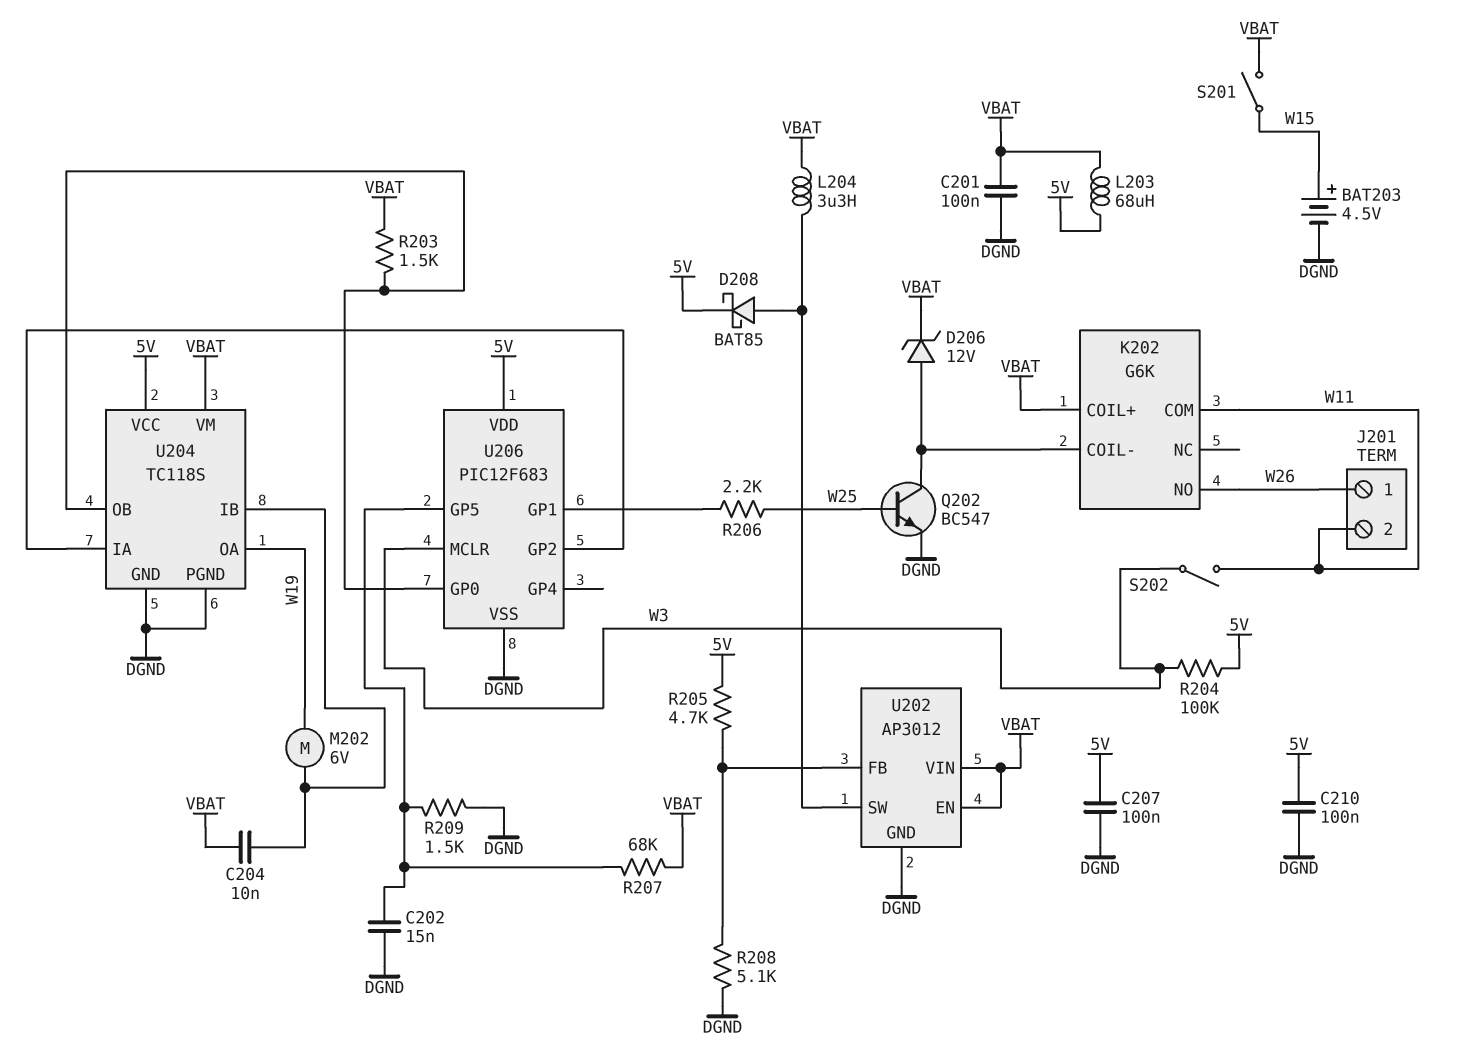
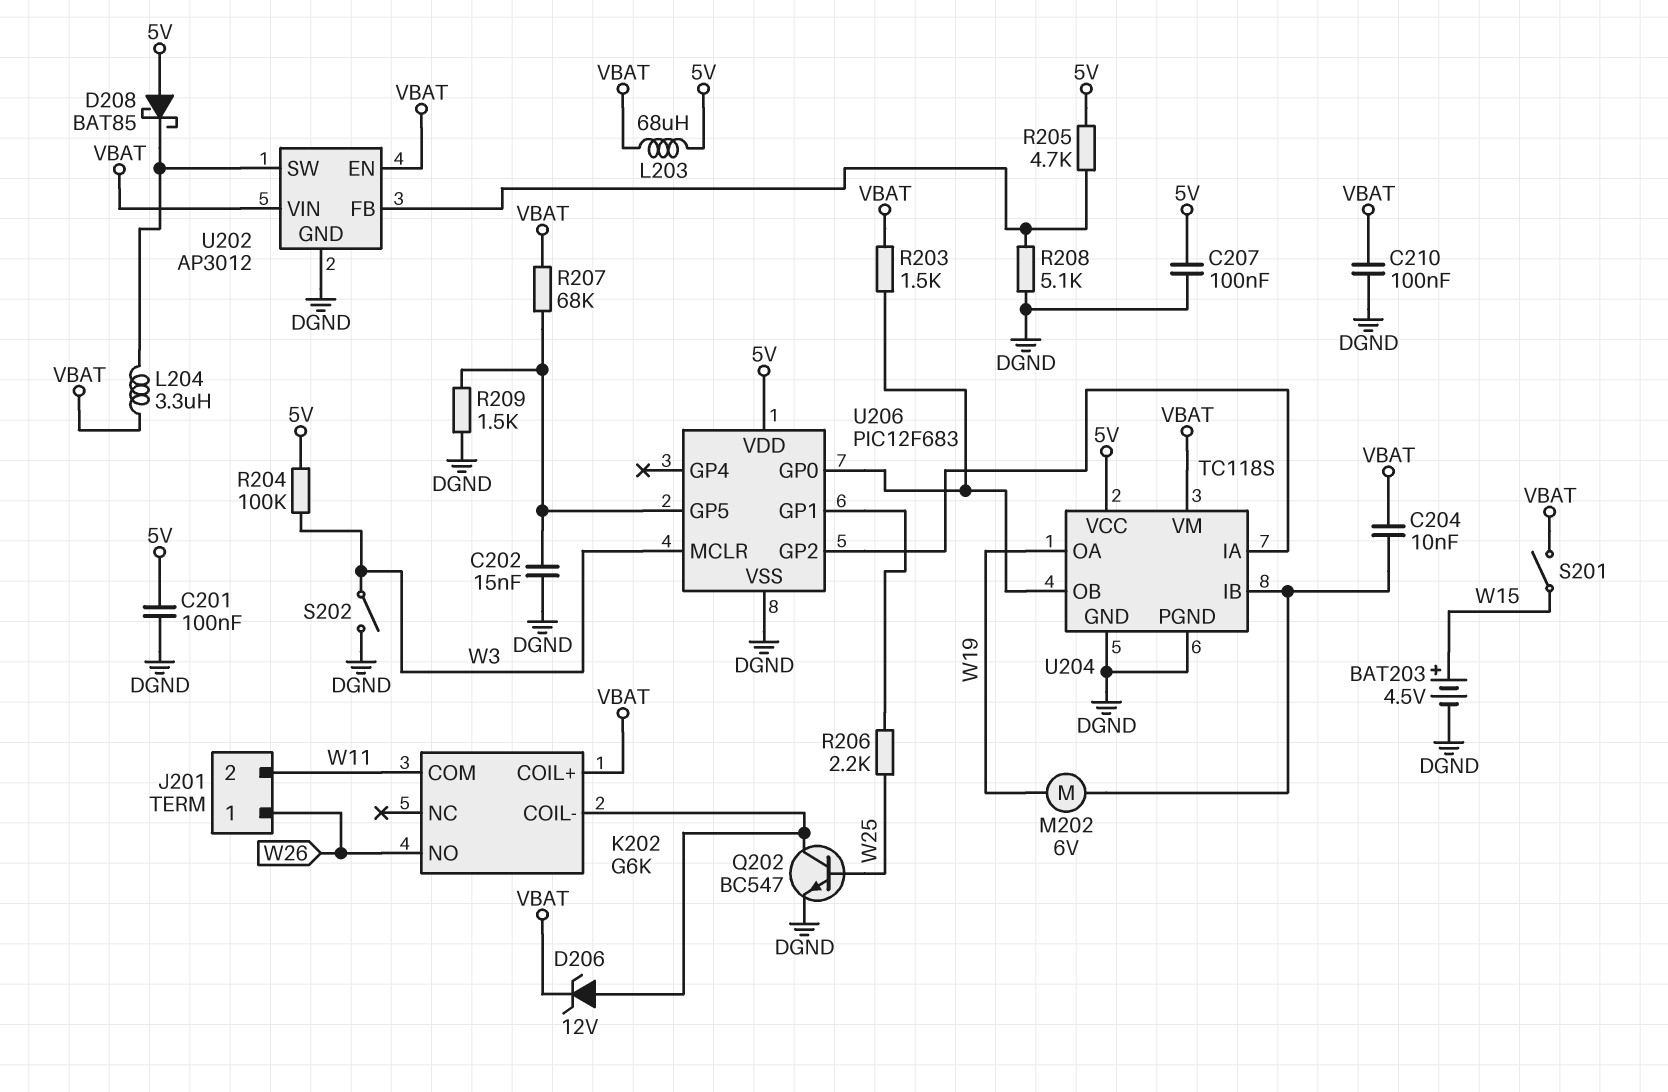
C201: 100nF (DGND, VBAT) -> 100nF (5V, DGND)
C210: 100nF (5V, DGND) -> 100nF (DGND, VBAT)
D208: schottky BAT85 (A U202/SW, K 5V) -> schottky BAT85 (A 5V, K U202/SW)
S202: switch (W3, W11) -> switch (DGND, W3)

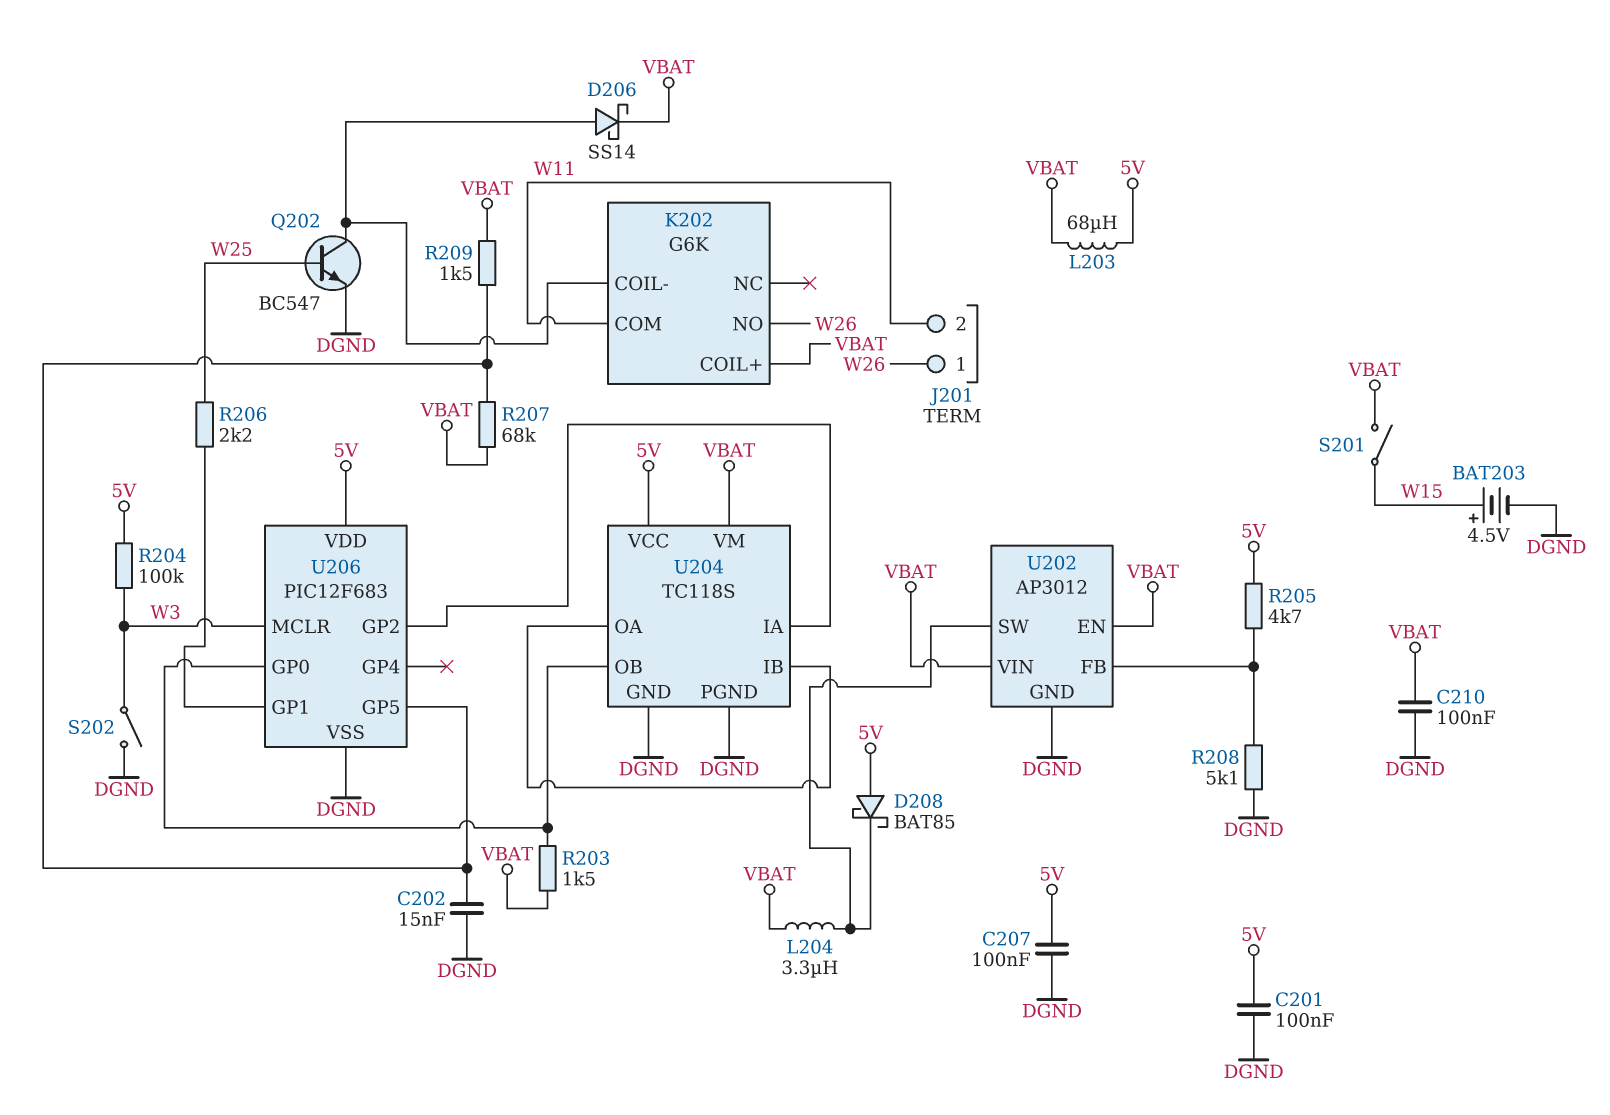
C204: 10nF (U204/IB, VBAT) -> none
D206: zener 12V (A K202/COIL-, K VBAT) -> schottky SS14 (A K202/COIL-, K VBAT)
M202: motor 6V (U204/IB, W19) -> none
R209: 1.5k (DGND, U206/GP5) -> 1.5k (U206/GP5, VBAT)
U204 pin OA: W19 -> U204/IB

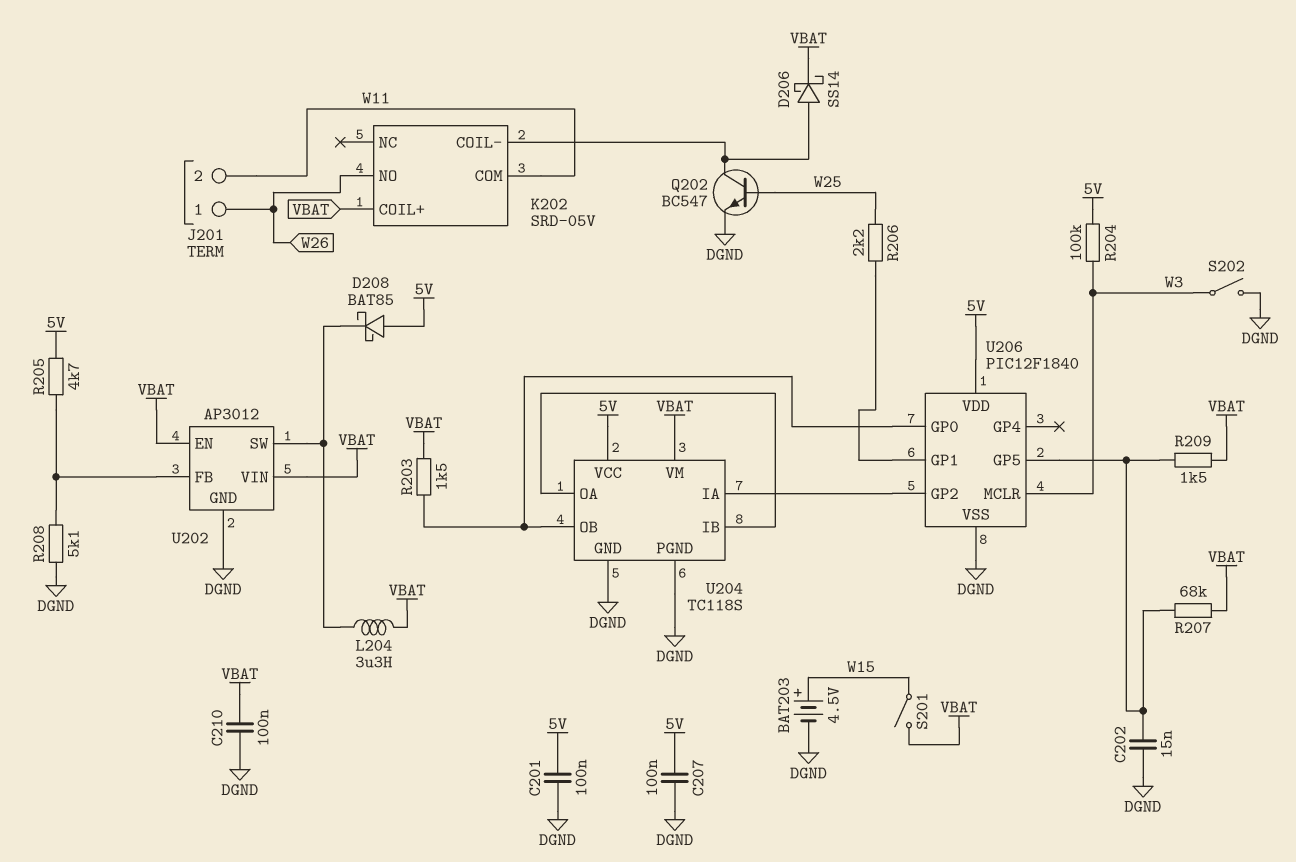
K202: G6K -> SRD-05V
L203: 68uH (5V, VBAT) -> none
U206: PIC12F683 -> PIC12F1840

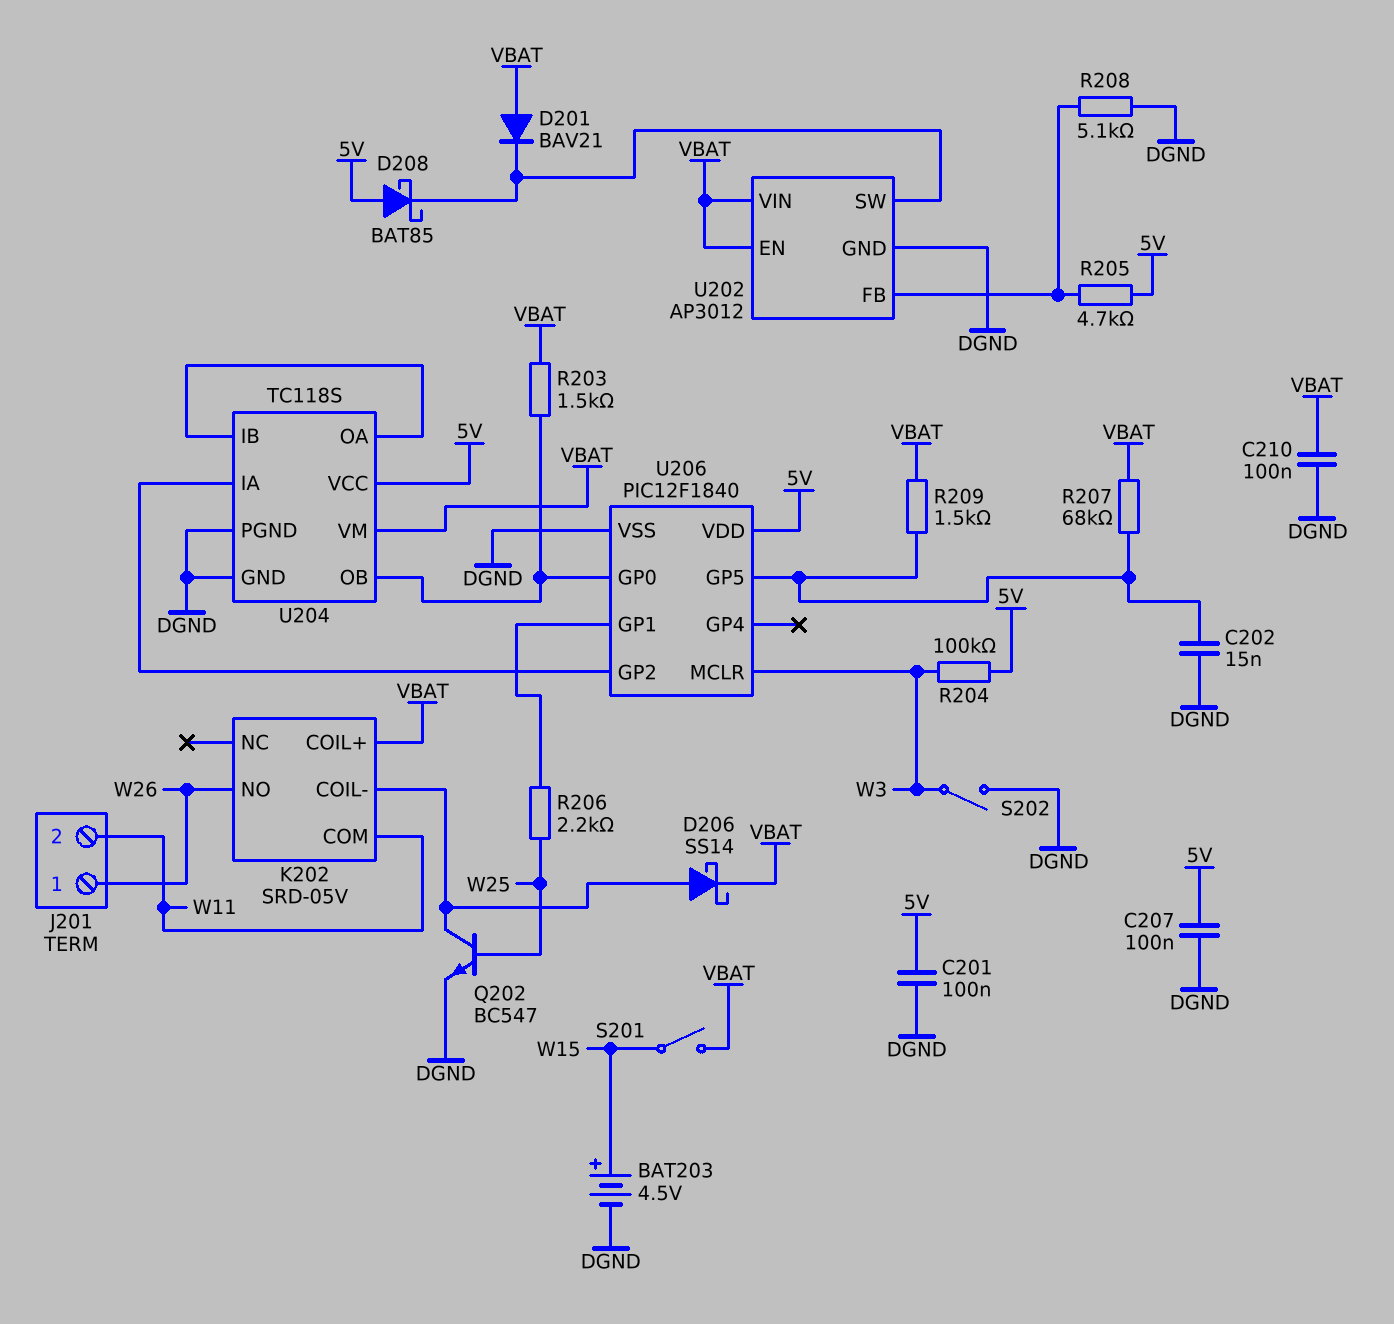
D201: none -> diode BAV21 (A VBAT, K U202/SW)
L204: 3.3uH (U202/SW, VBAT) -> none

